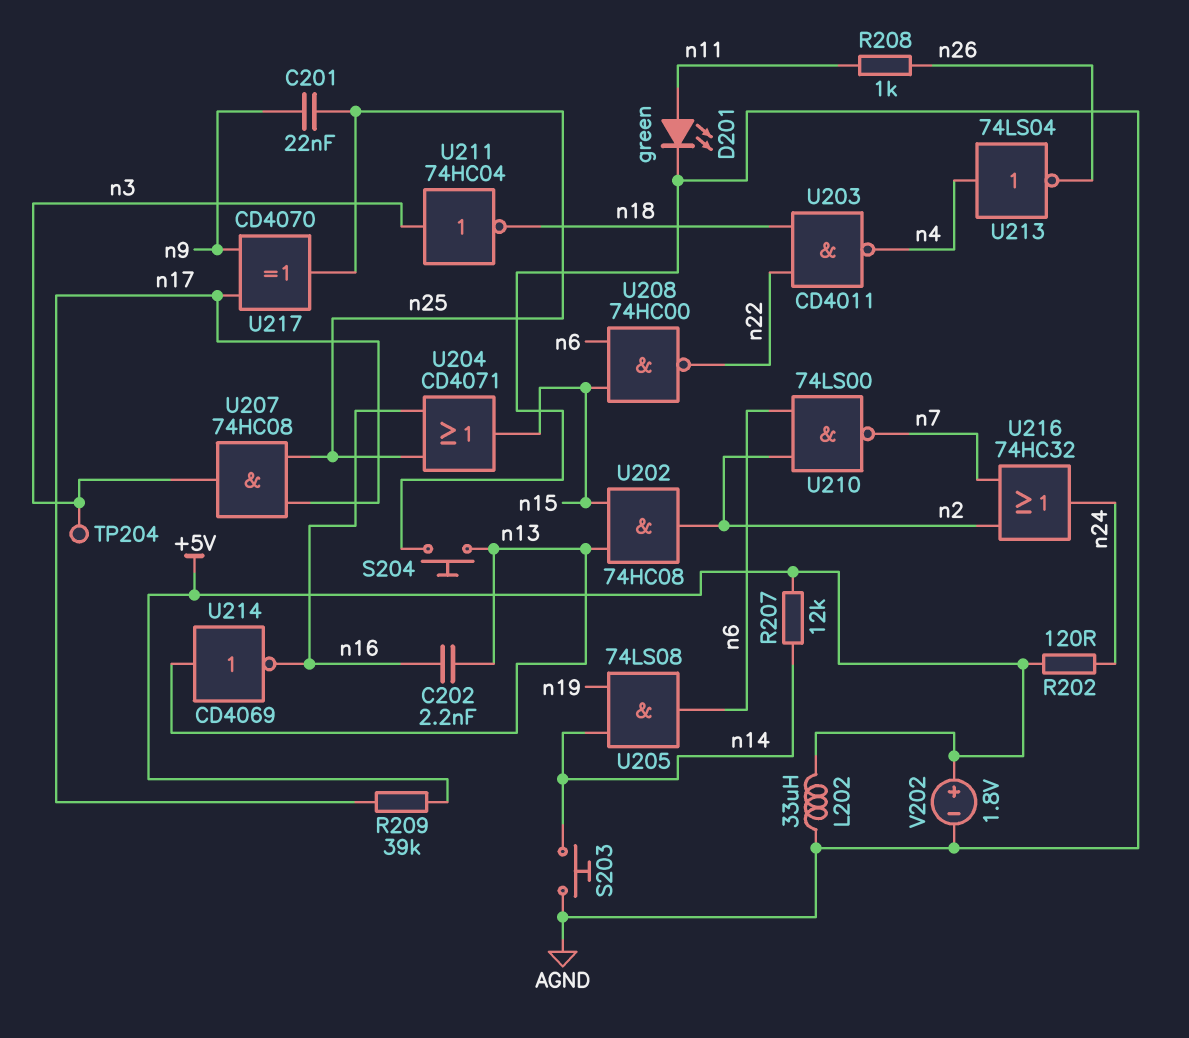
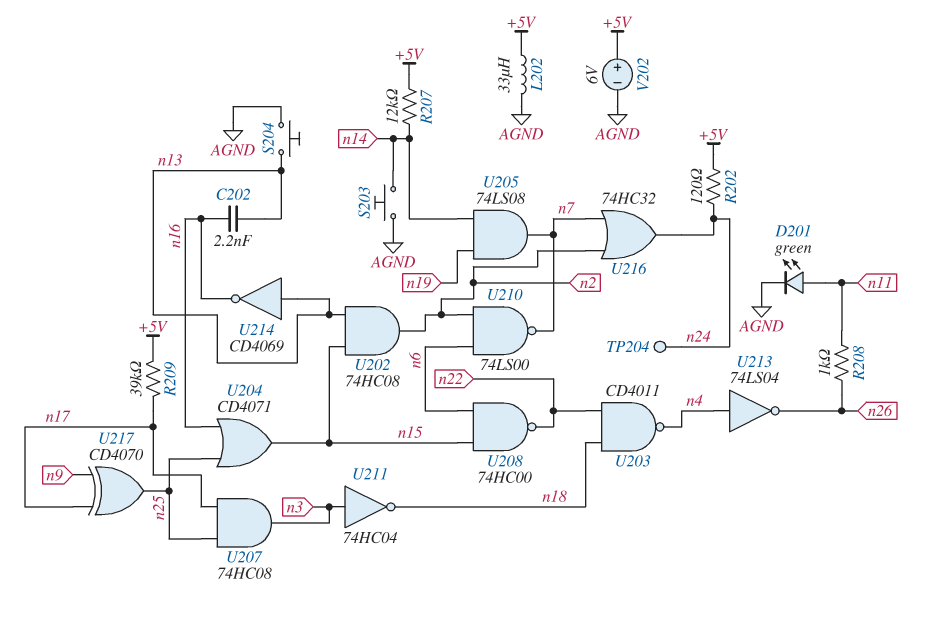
C201: 22nF (n9, n25) -> none
TP204: test point (n3) -> test point (n24)
U205: AND 74LS08 (in n14, in n19, out n6) -> AND 74LS08 (in n14, in n19, out n7)
V202: 1.8V (plus +5V, minus AGND) -> 6V (plus +5V, minus AGND)

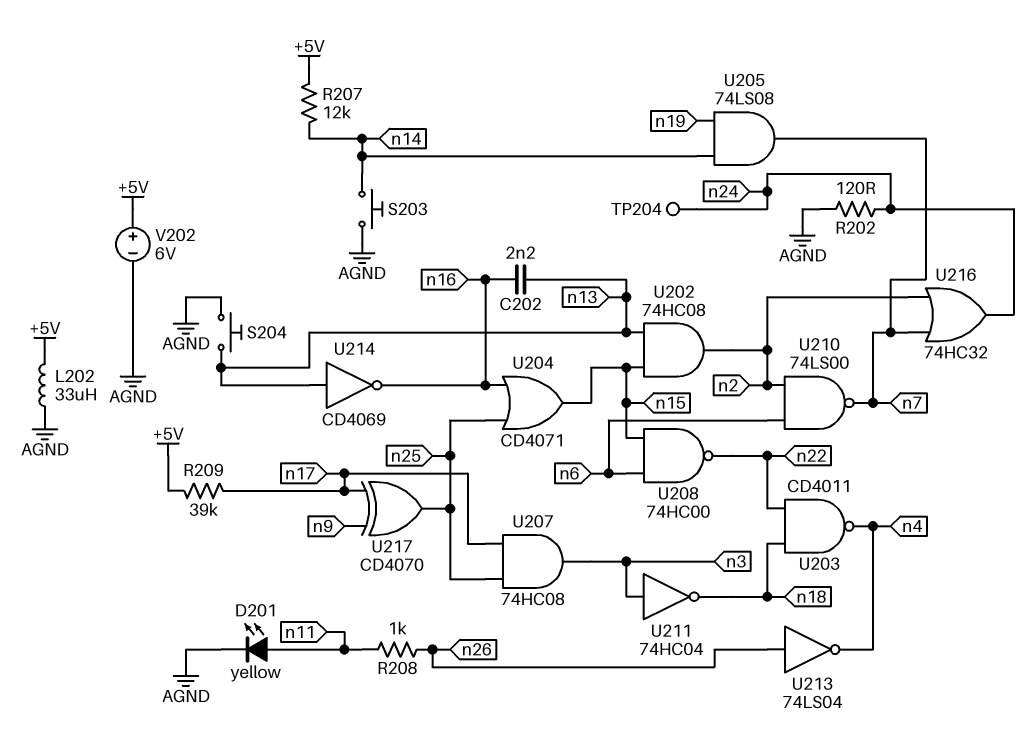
D201: LED green (A n11, K AGND) -> LED yellow (A n11, K AGND)
R202: 120 (+5V, n24) -> 120 (AGND, n24)
U213: NOT 74LS04 (in n4, out n26) -> NOT 74LS04 (in n26, out n4)

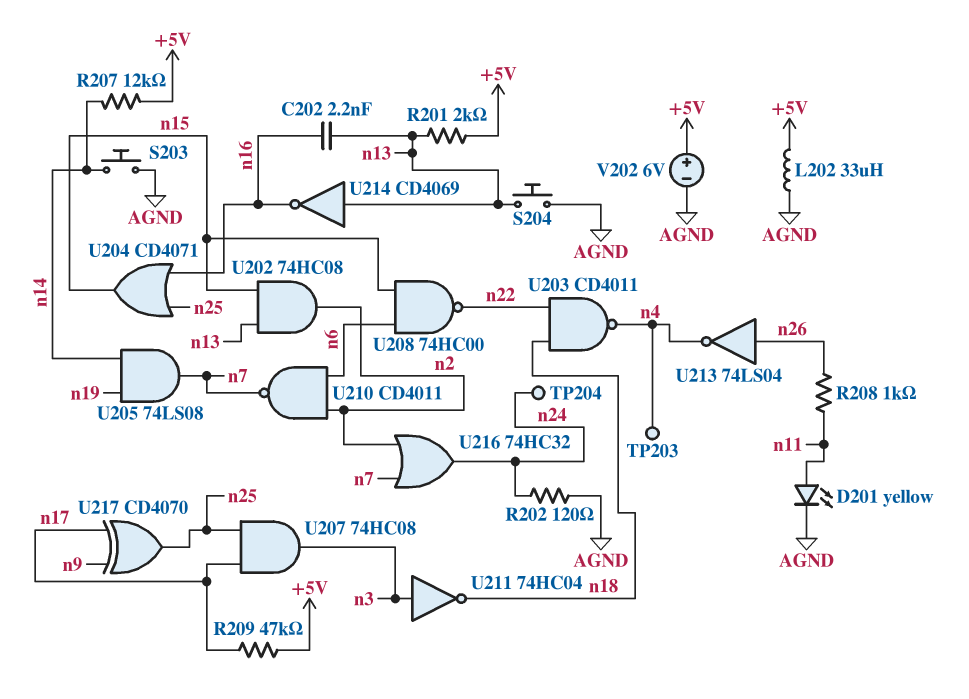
R201: none -> 2k (+5V, n13)
R209: 39k (+5V, n17) -> 47k (+5V, n17)
TP203: none -> test point (n4)
U210: NAND 74LS00 (in n2, in n6, out n7) -> NAND CD4011 (in n2, in n6, out n7)

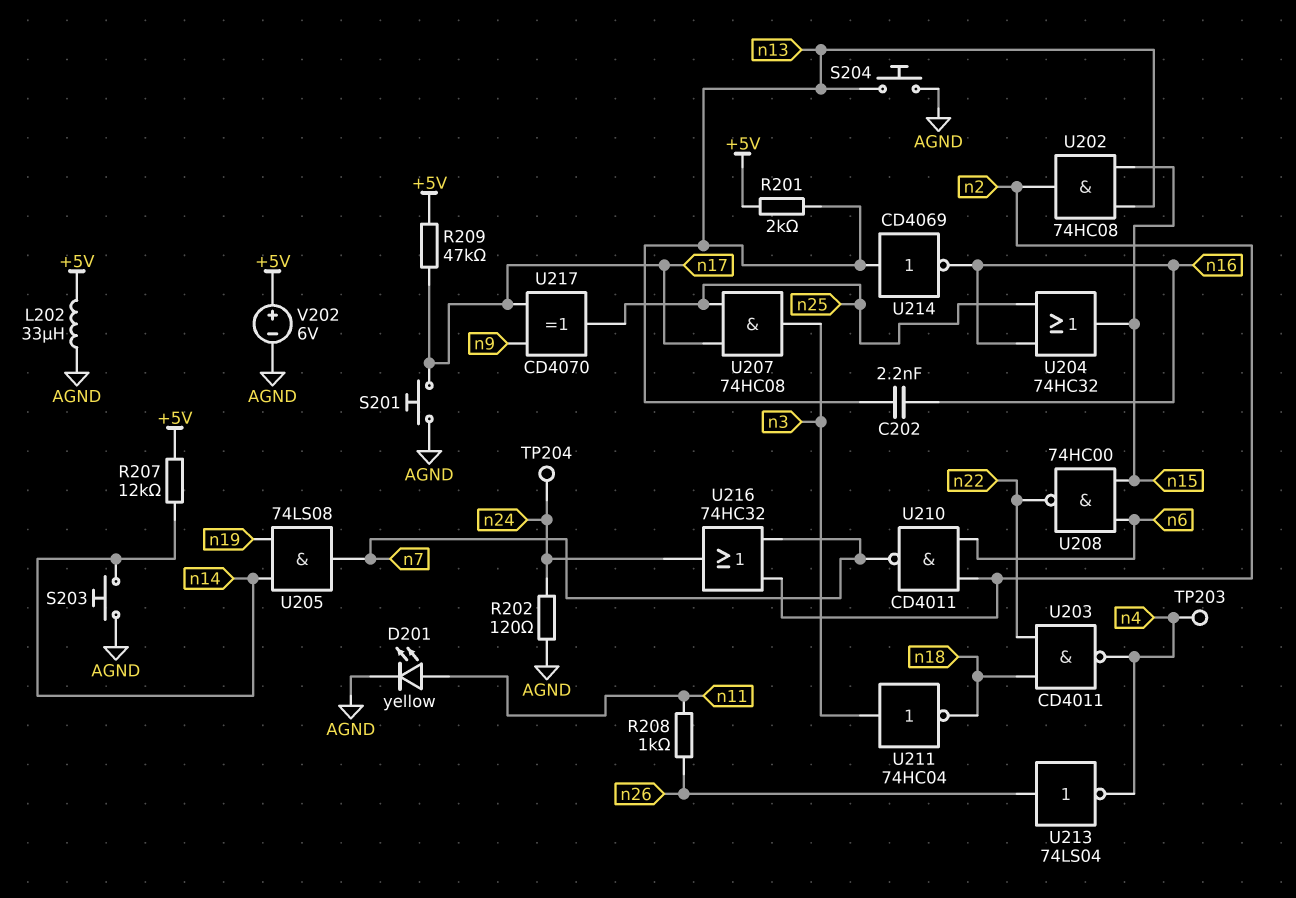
S201: none -> button (AGND, n17)
U204: OR CD4071 (in n16, in n25, out n15) -> OR 74HC32 (in n16, in n25, out n15)

